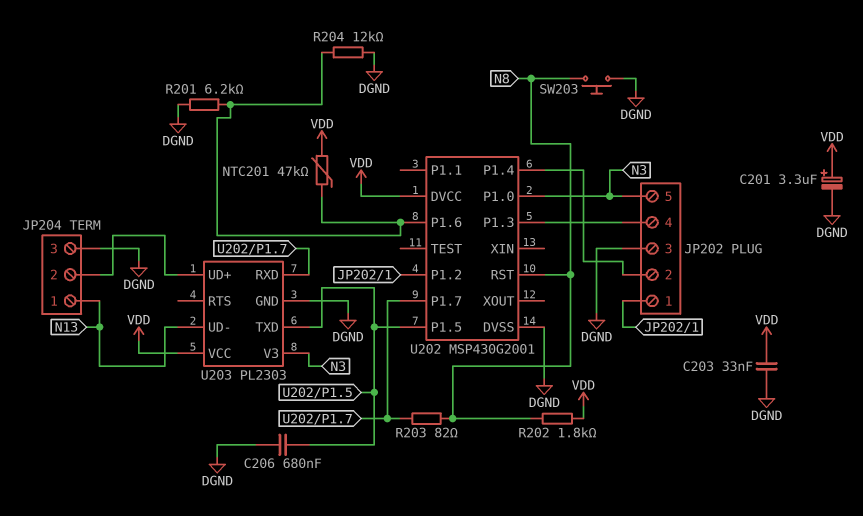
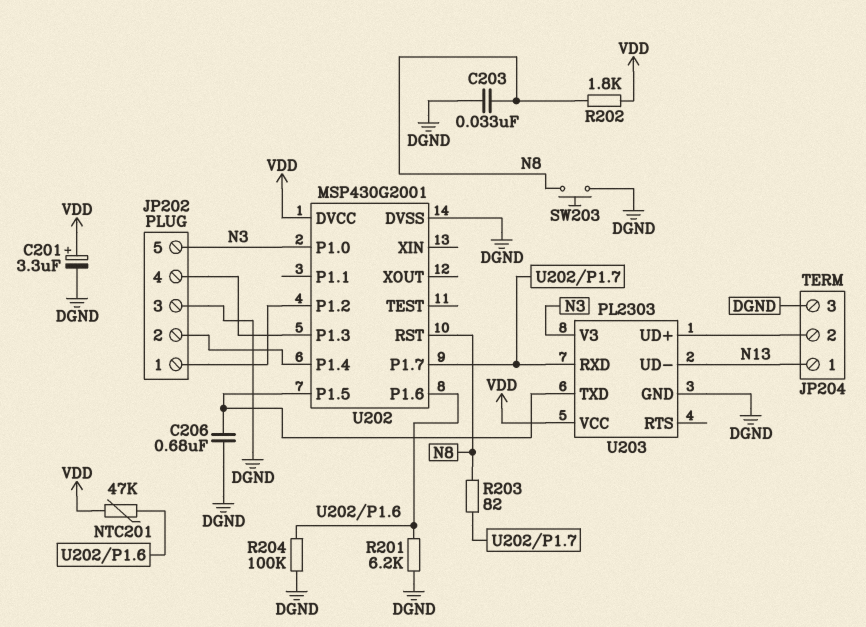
C203: 33nF (DGND, VDD) -> 33nF (DGND, N8)
R204: 12k (DGND, U202/P1.6) -> 100k (DGND, U202/P1.6)

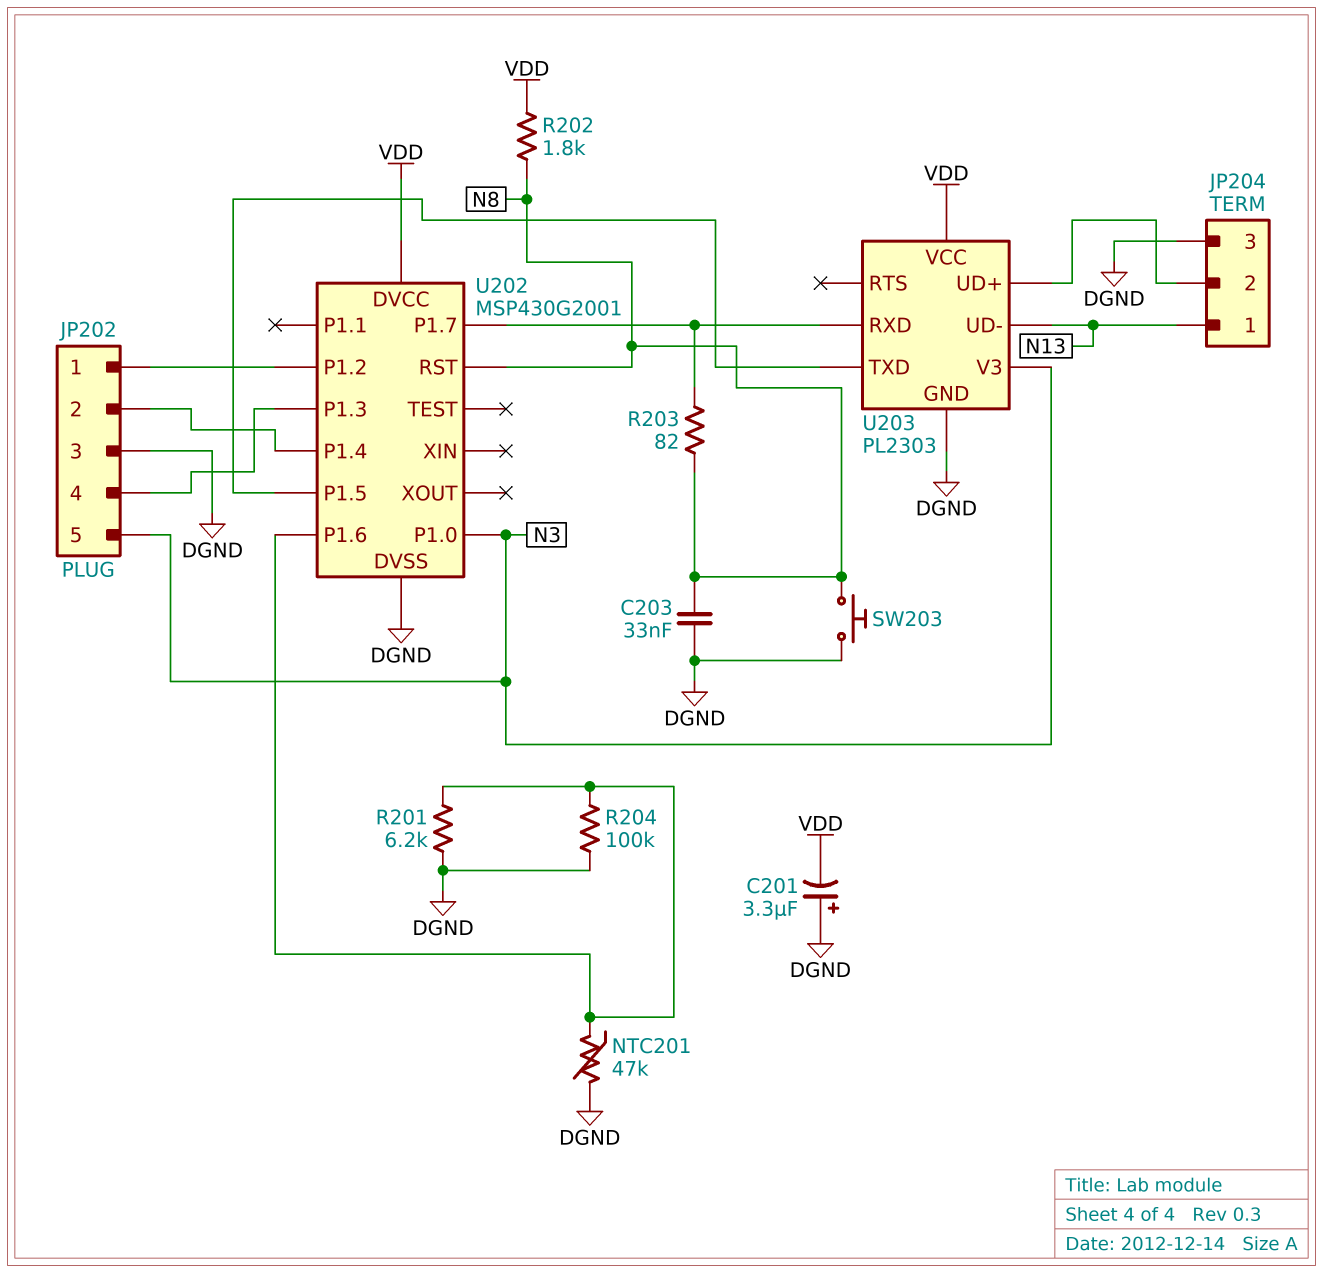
C201: 3.3uF (plus VDD, minus DGND) -> 3.3uF (plus DGND, minus VDD)
C206: 680nF (DGND, U202/P1.5) -> none
NTC201: 47k (U202/P1.6, VDD) -> 47k (DGND, U202/P1.6)

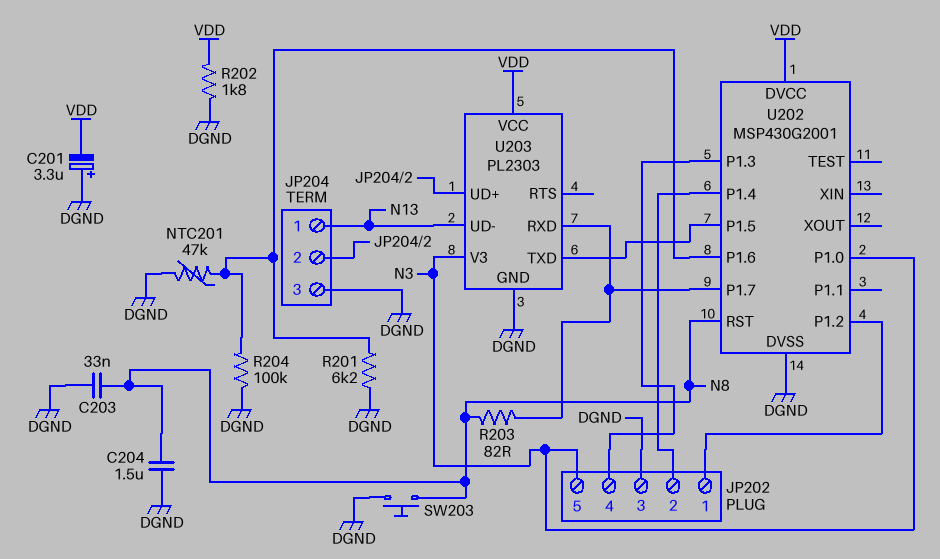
C204: none -> 1.5uF (DGND, N8)
R202: 1.8k (N8, VDD) -> 1.8k (DGND, VDD)

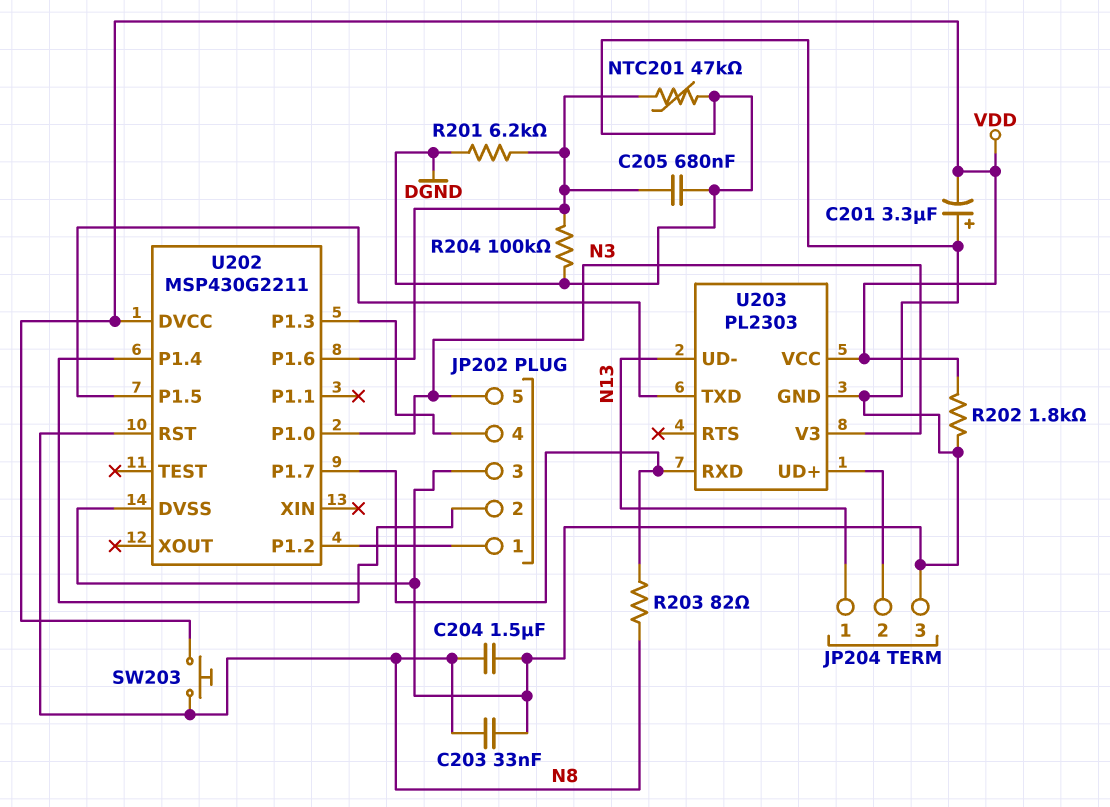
C205: none -> 680nF (DGND, U202/P1.6)
SW203: button (DGND, N8) -> button (N8, VDD)
U202: MSP430G2001 -> MSP430G2211

